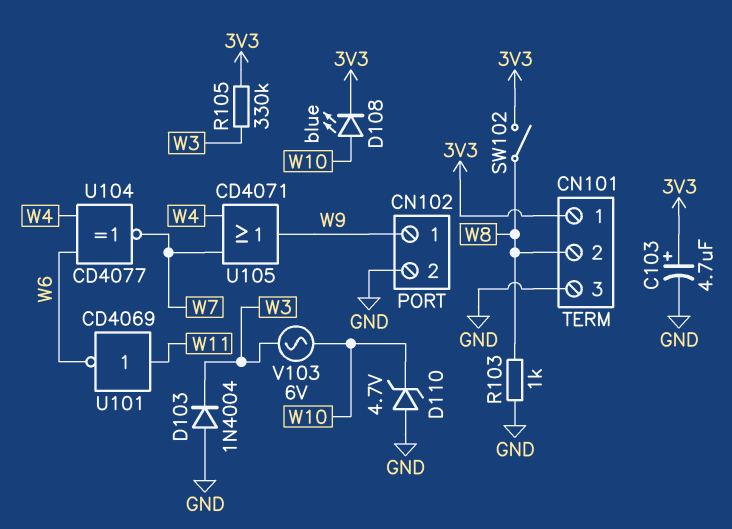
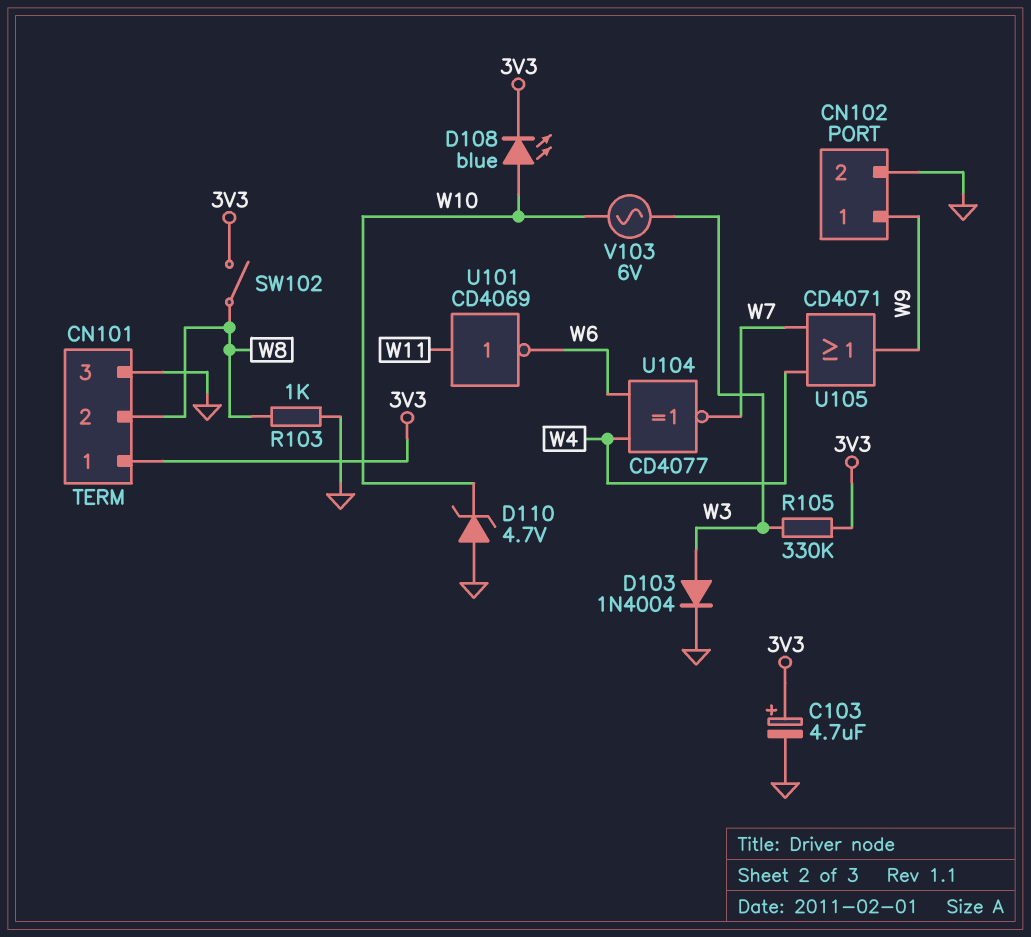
D103: diode 1N4004 (A GND, K W3) -> diode 1N4004 (A W3, K GND)

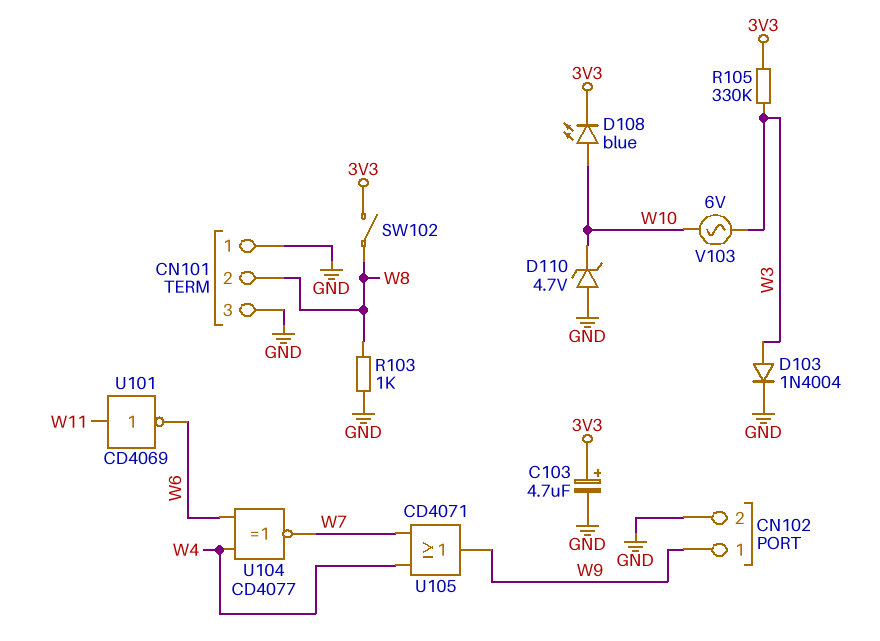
CN101 pin 1: 3V3 -> GND

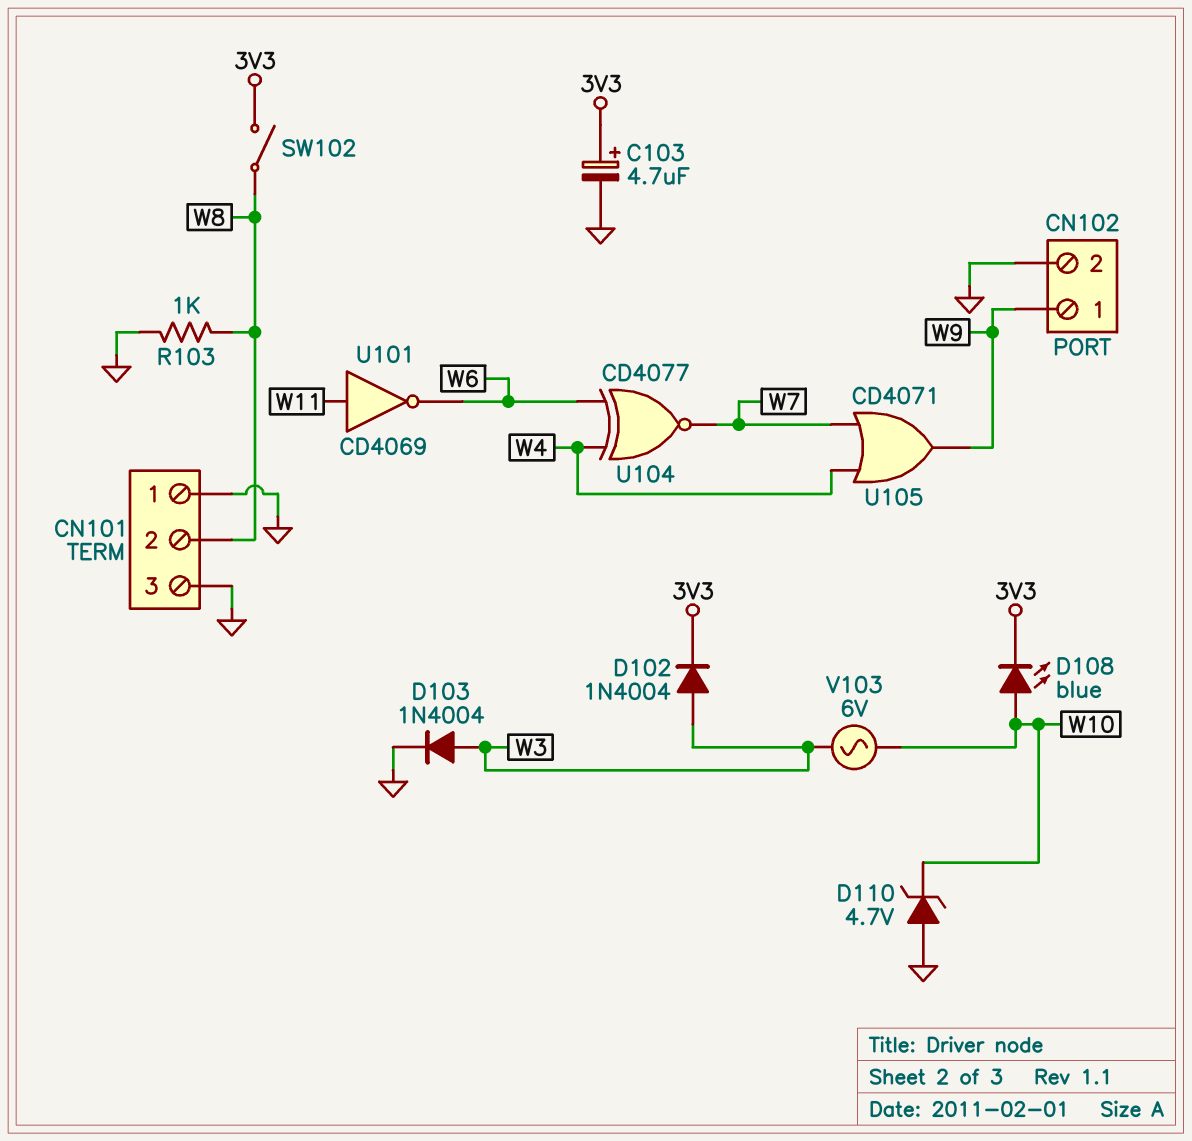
D102: none -> diode 1N4004 (A W3, K 3V3)
R105: 330k (3V3, W3) -> none

